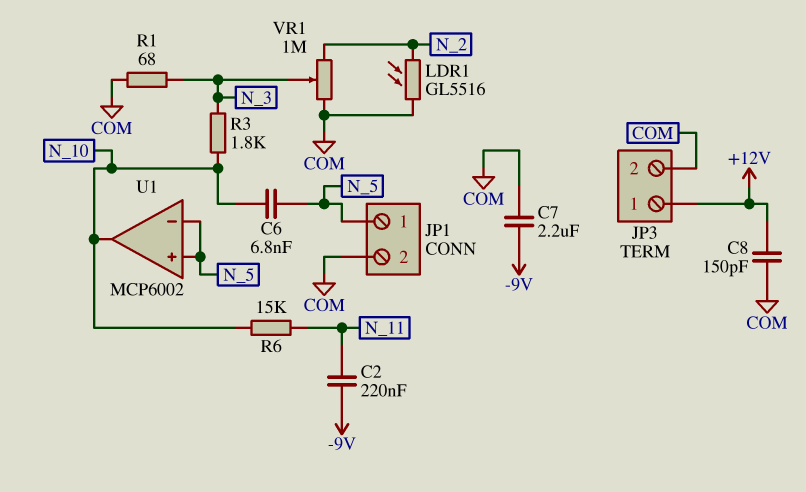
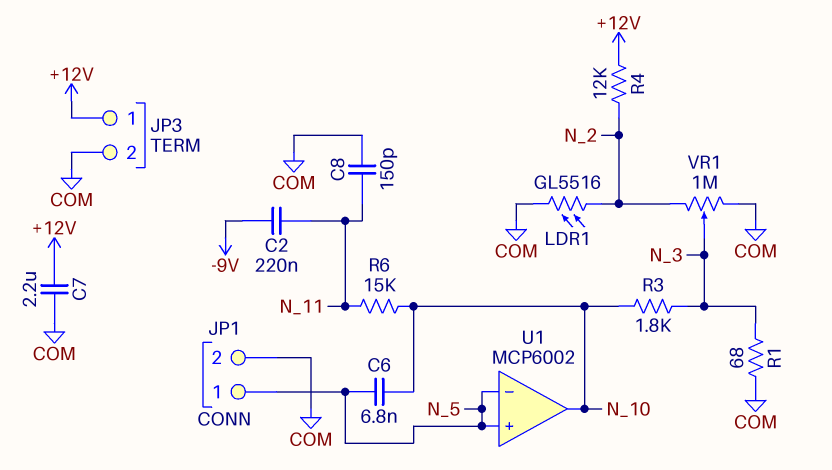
C7: 2.2uF (-9V, COM) -> 2.2uF (+12V, COM)
C8: 150pF (+12V, COM) -> 150pF (COM, N_11)
R4: none -> 12k (+12V, N_2)

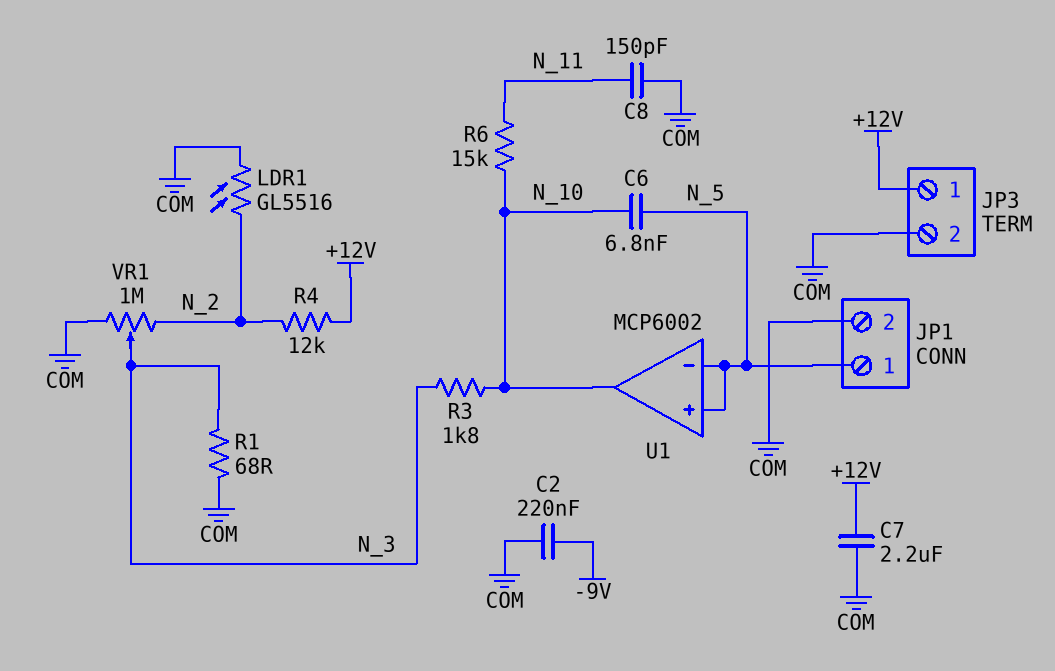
C2: 220nF (-9V, N_11) -> 220nF (-9V, COM)

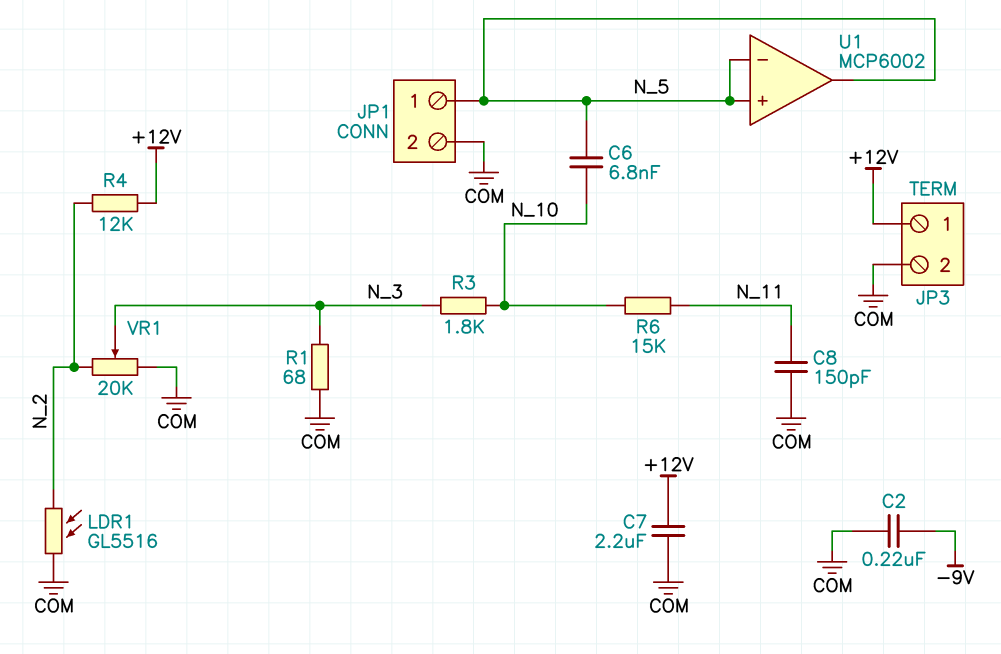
U1 pin out: N_10 -> N_5
VR1: 1M (COM, N_2, wiper N_3) -> 20k (COM, N_2, wiper N_3)

